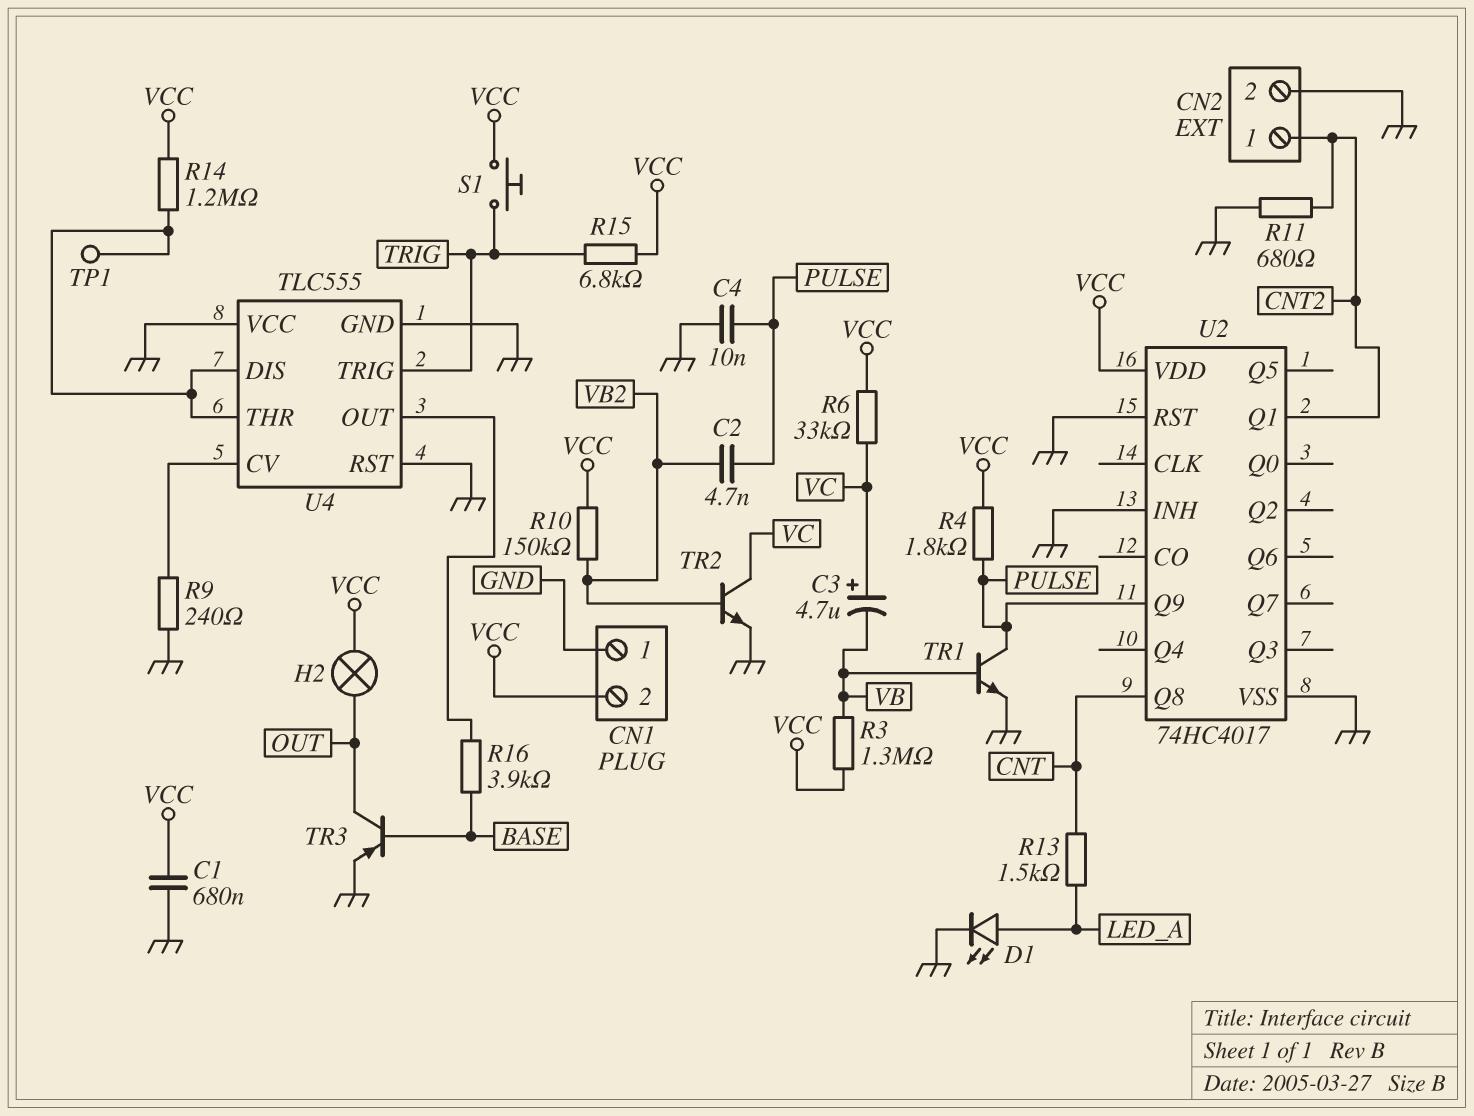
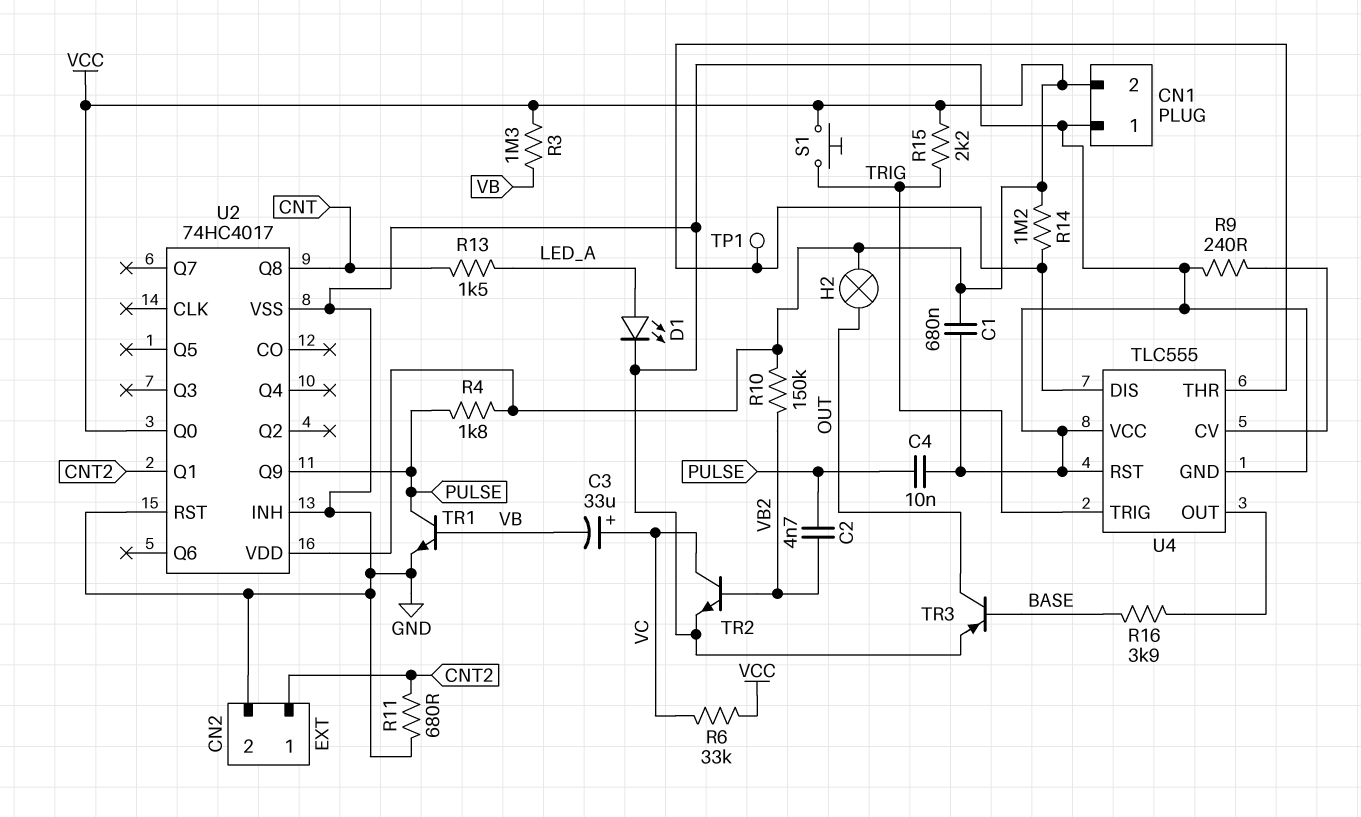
C3: 4.7uF (plus VC, minus VB) -> 33uF (plus VC, minus VB)
R15: 6.8k (TRIG, VCC) -> 2.2k (TRIG, VCC)
U2 pin Q0: none -> VCC

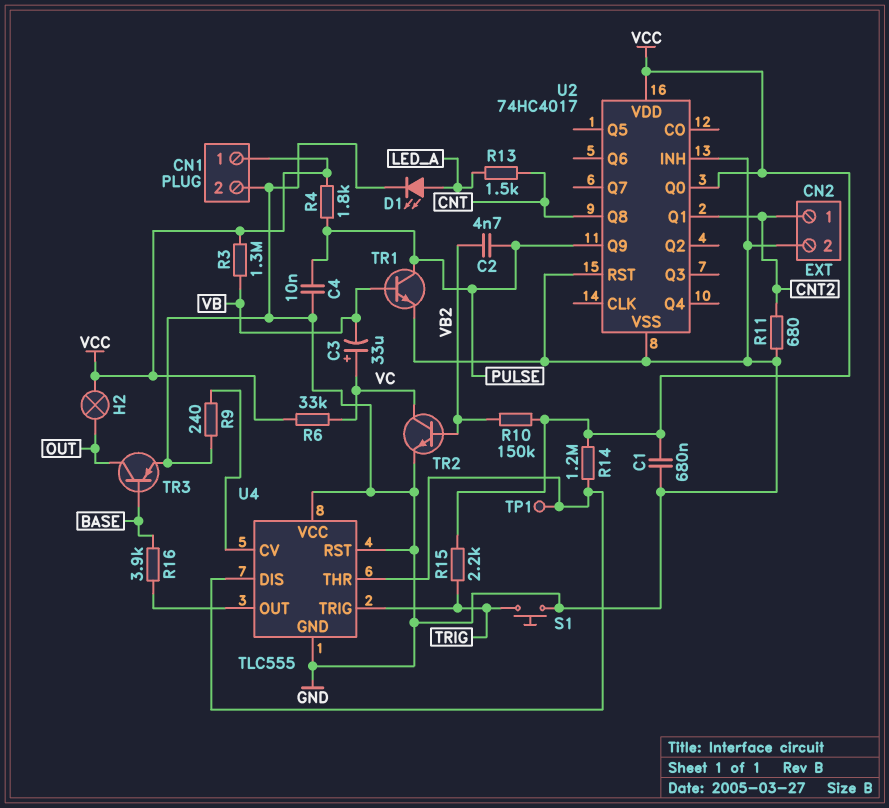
CN1 pin 1: GND -> VCC
CN1 pin 2: VCC -> GND
S1: button (TRIG, VCC) -> button (GND, TRIG)

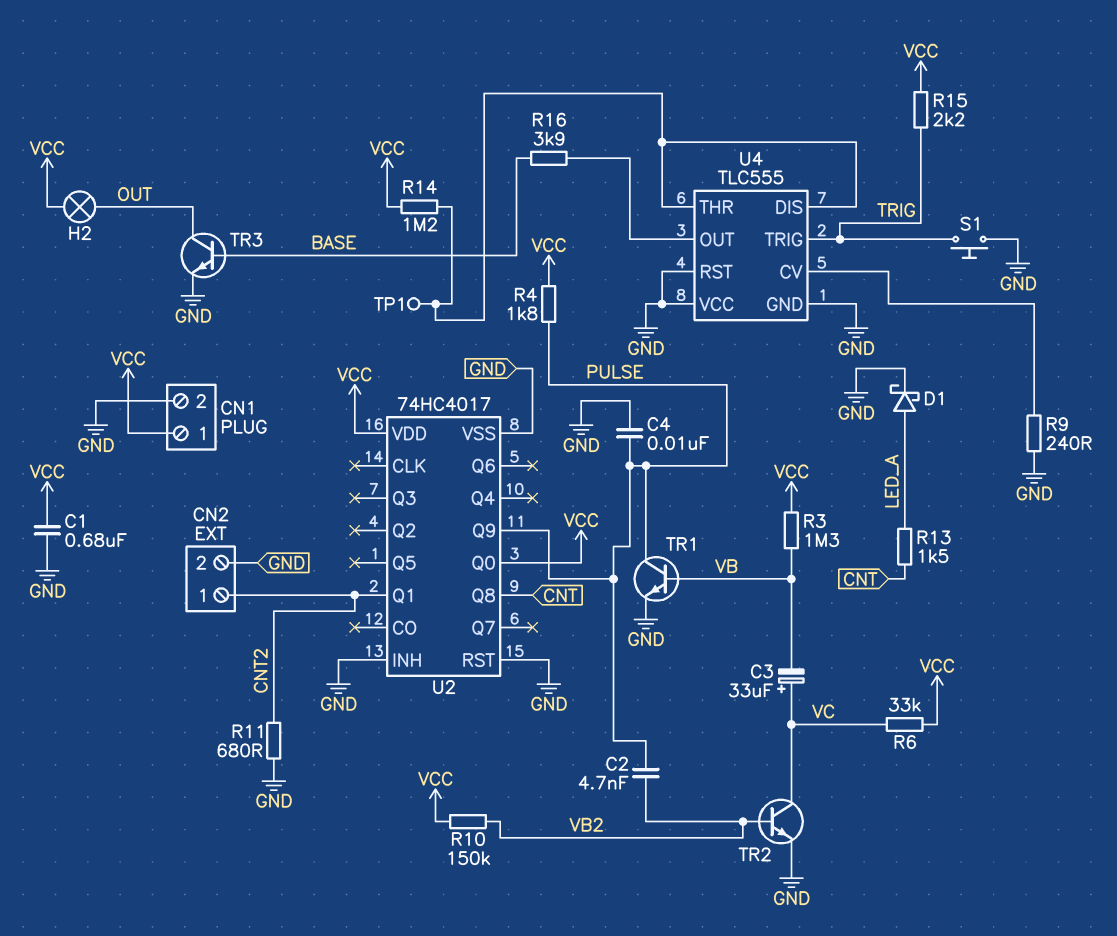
D1: LED (A LED_A, K GND) -> schottky (A LED_A, K GND)
TR3: PNP (B BASE, C OUT, E GND) -> NPN (B BASE, C OUT, E GND)

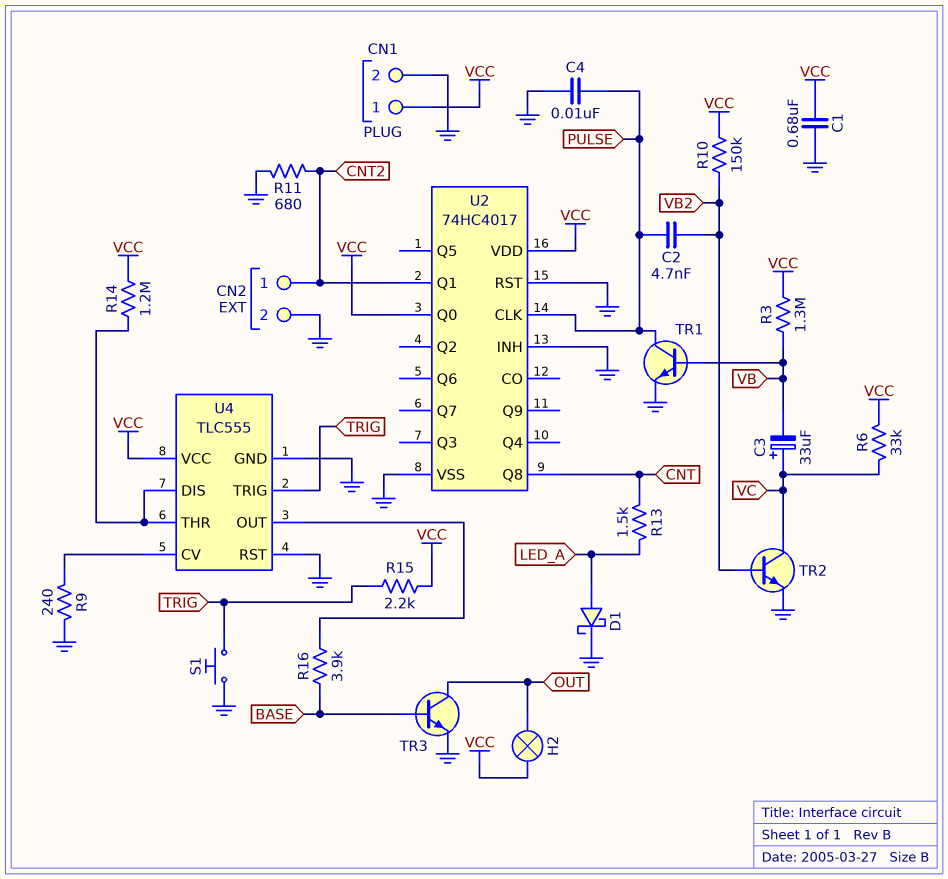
R4: 1.8k (PULSE, VCC) -> none
TP1: test point (U4/DIS) -> none
U2 pin CLK: none -> PULSE
U2 pin Q9: PULSE -> none
U4 pin VCC: GND -> VCC

